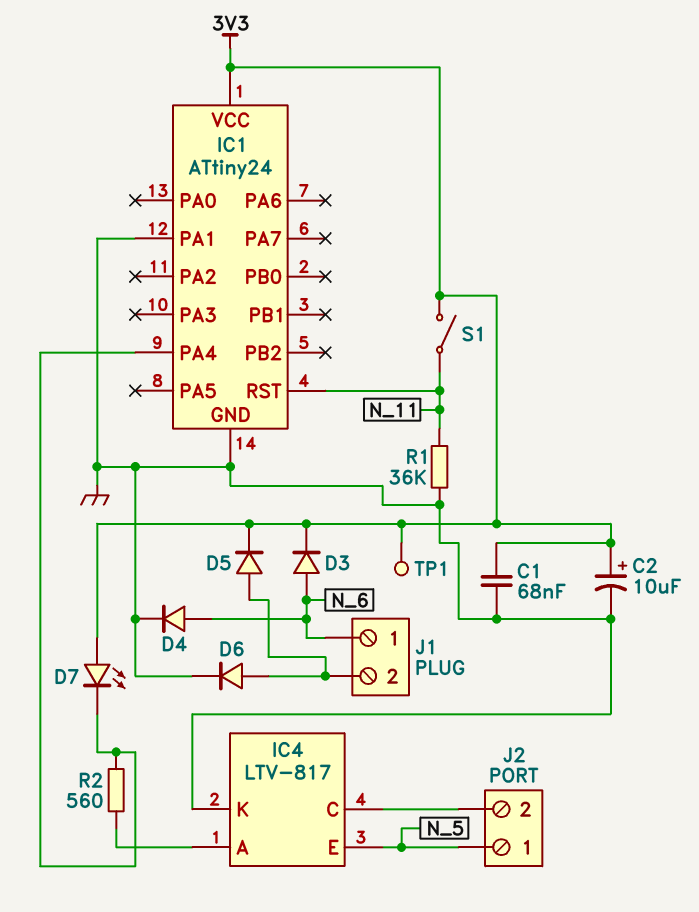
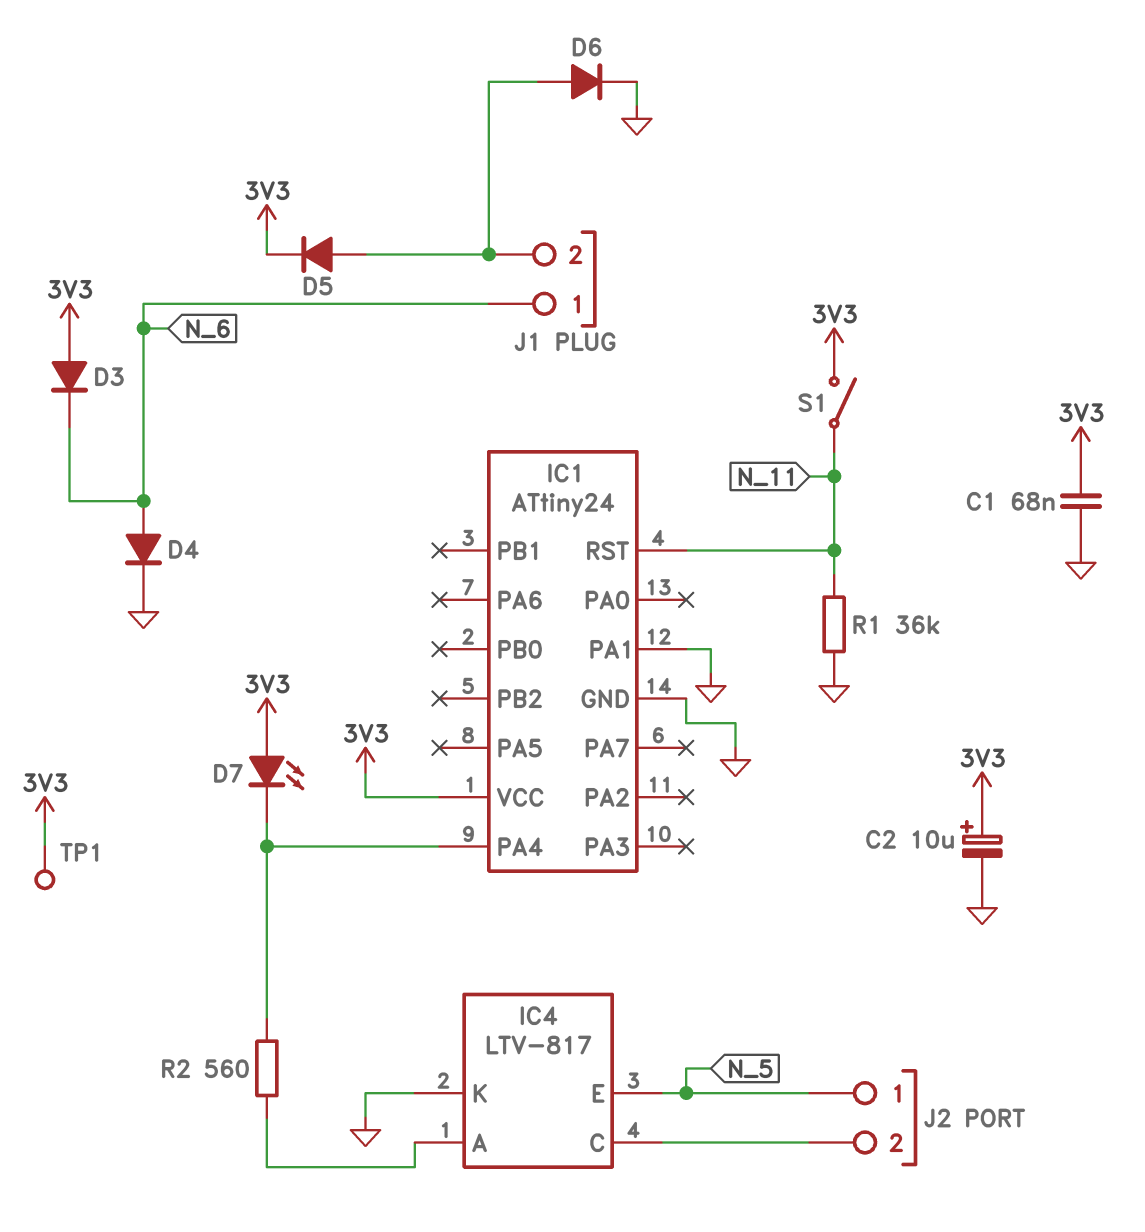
D3: diode (A N_6, K 3V3) -> diode (A 3V3, K N_6)

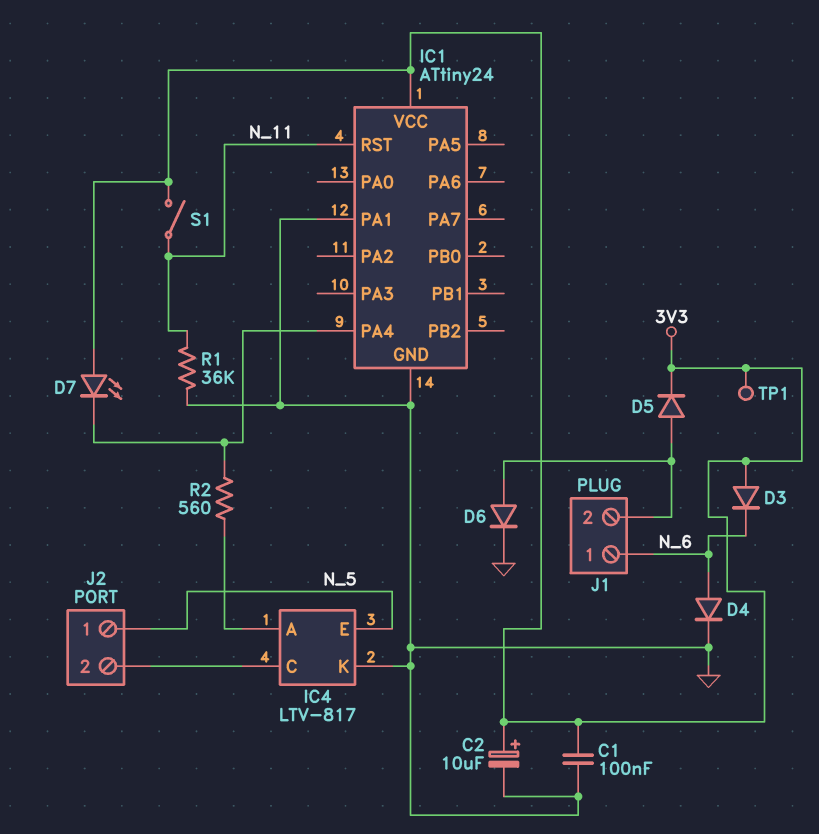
C1: 68nF (3V3, GND) -> 100nF (3V3, GND)

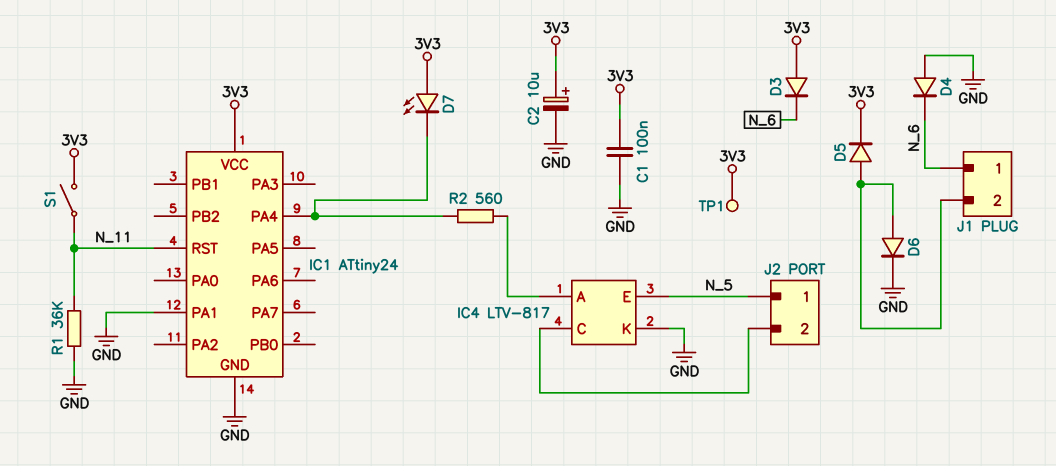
D4: diode (A N_6, K GND) -> diode (A GND, K N_6)

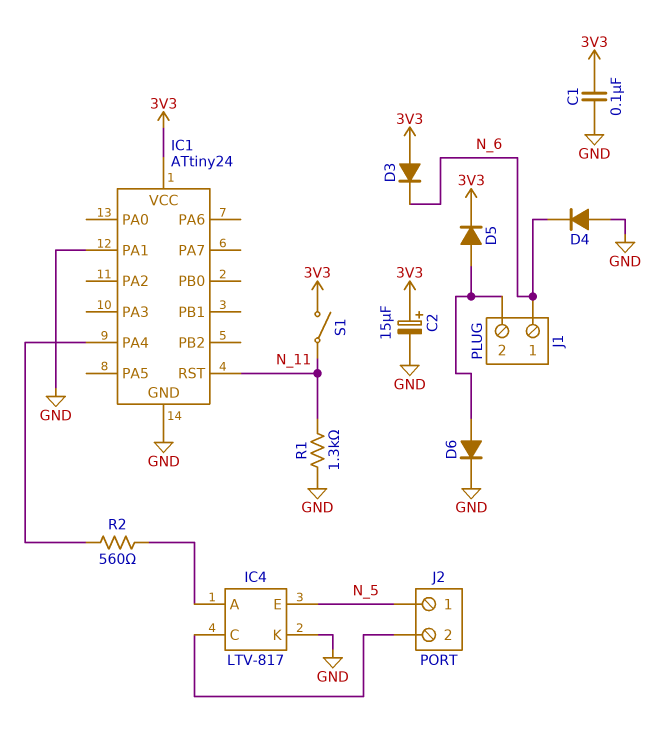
C2: 10uF (plus 3V3, minus GND) -> 15uF (plus 3V3, minus GND)
D7: LED (A 3V3, K IC1/PA4) -> none
R1: 36k (GND, N_11) -> 1.3k (GND, N_11)
TP1: test point (3V3) -> none

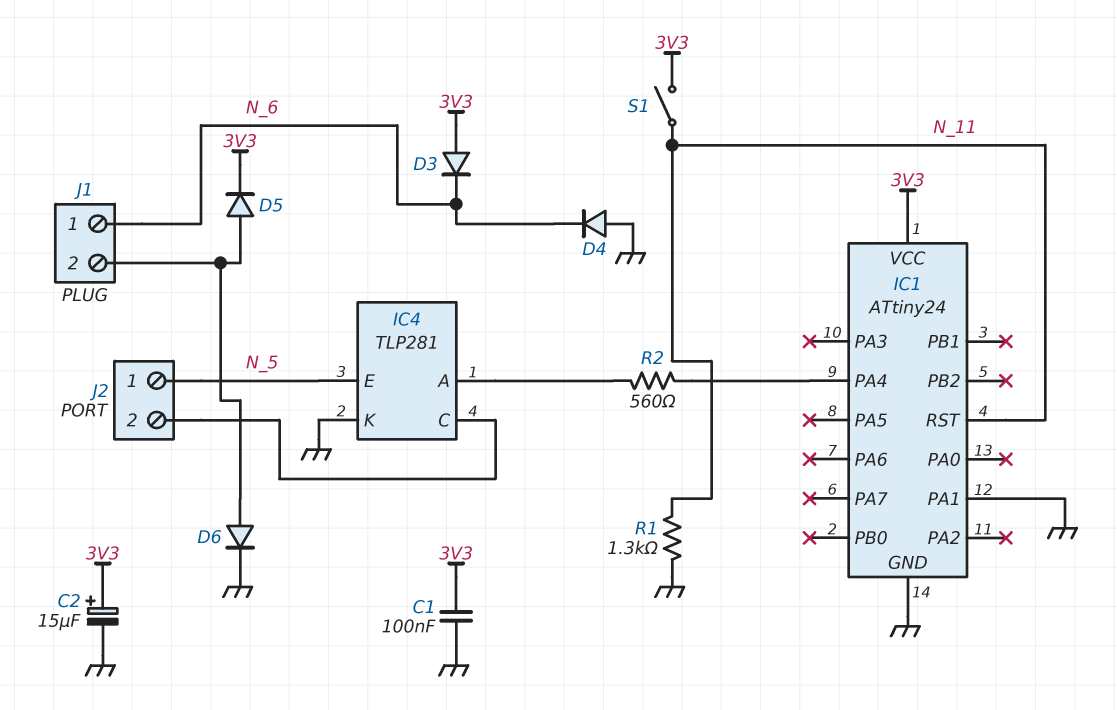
IC4: LTV-817 -> TLP281

